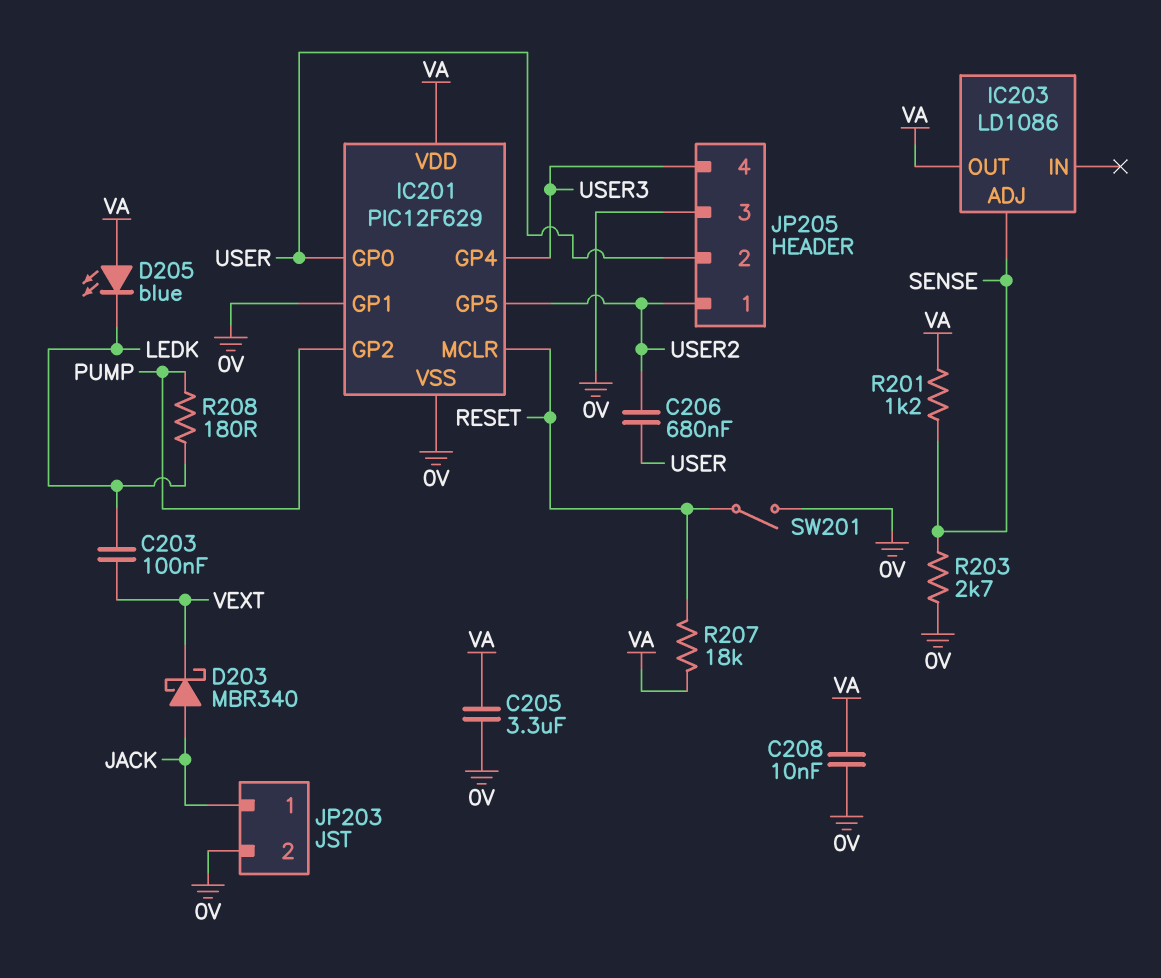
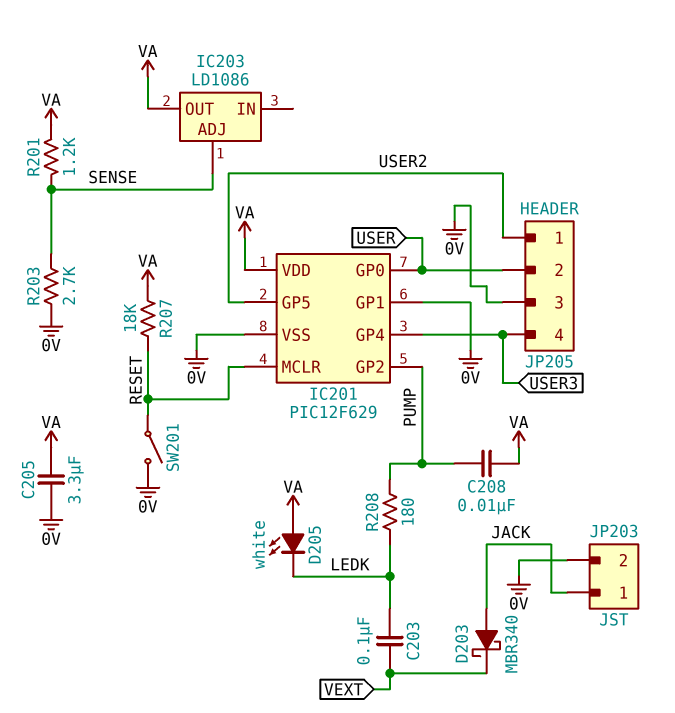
C206: 680nF (USER, USER2) -> none
C208: 10nF (0V, VA) -> 10nF (PUMP, VA)
D205: LED blue (A VA, K LEDK) -> LED white (A VA, K LEDK)

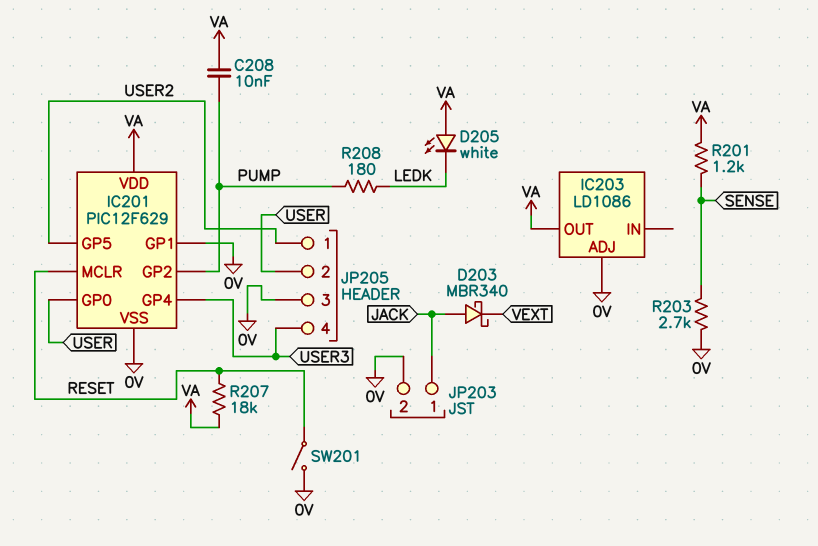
C203: 100nF (LEDK, VEXT) -> none
C205: 3.3uF (0V, VA) -> none
IC203 pin ADJ: SENSE -> 0V

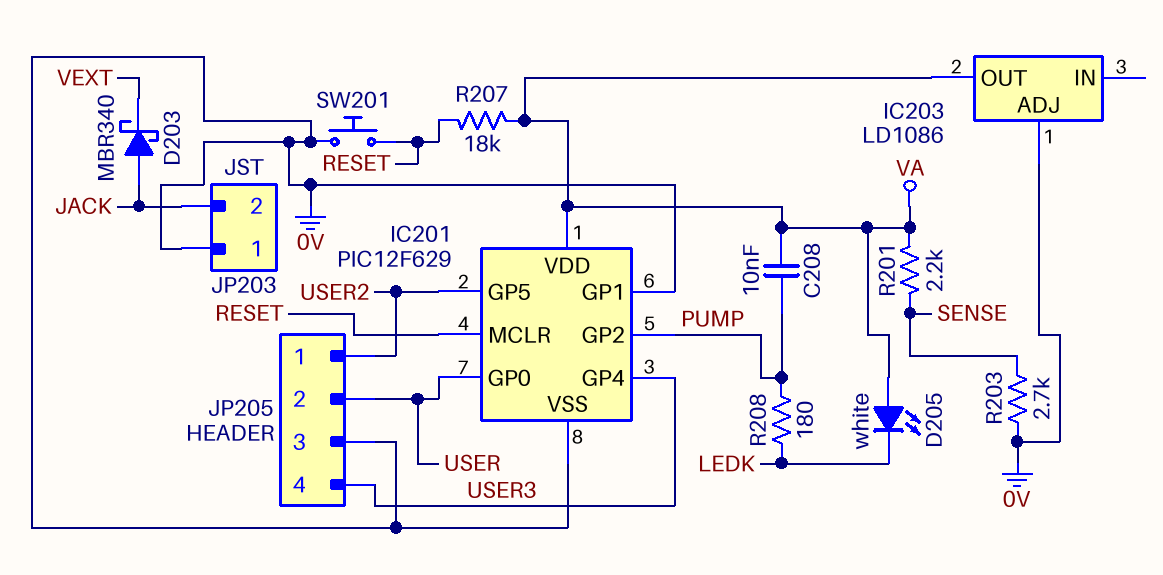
JP203 pin 1: JACK -> 0V
JP203 pin 2: 0V -> JACK
R201: 1.2k (SENSE, VA) -> 2.2k (SENSE, VA)
SW201: switch (0V, RESET) -> button (0V, RESET)

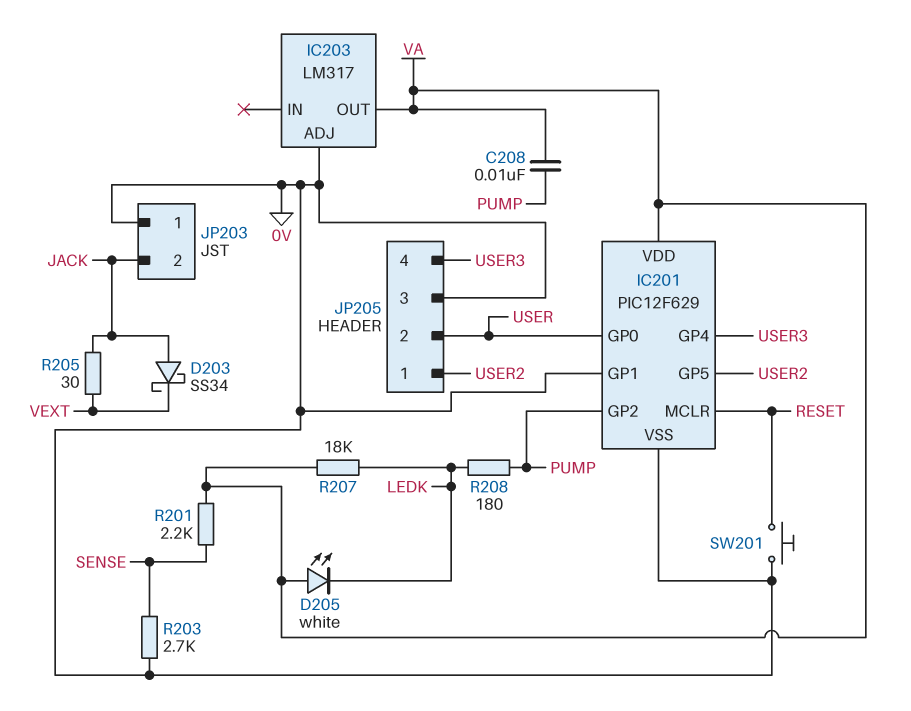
D203: schottky MBR340 (A JACK, K VEXT) -> schottky SS34 (A JACK, K VEXT)
IC203: LD1086 -> LM317
R205: none -> 30 (JACK, VEXT)
R207: 18k (RESET, VA) -> 18k (LEDK, VA)

